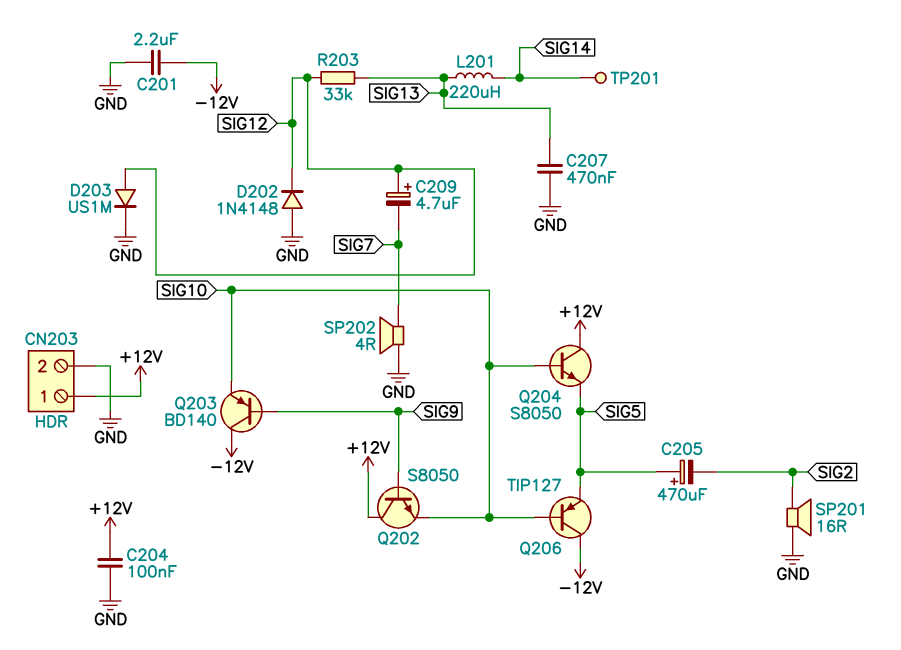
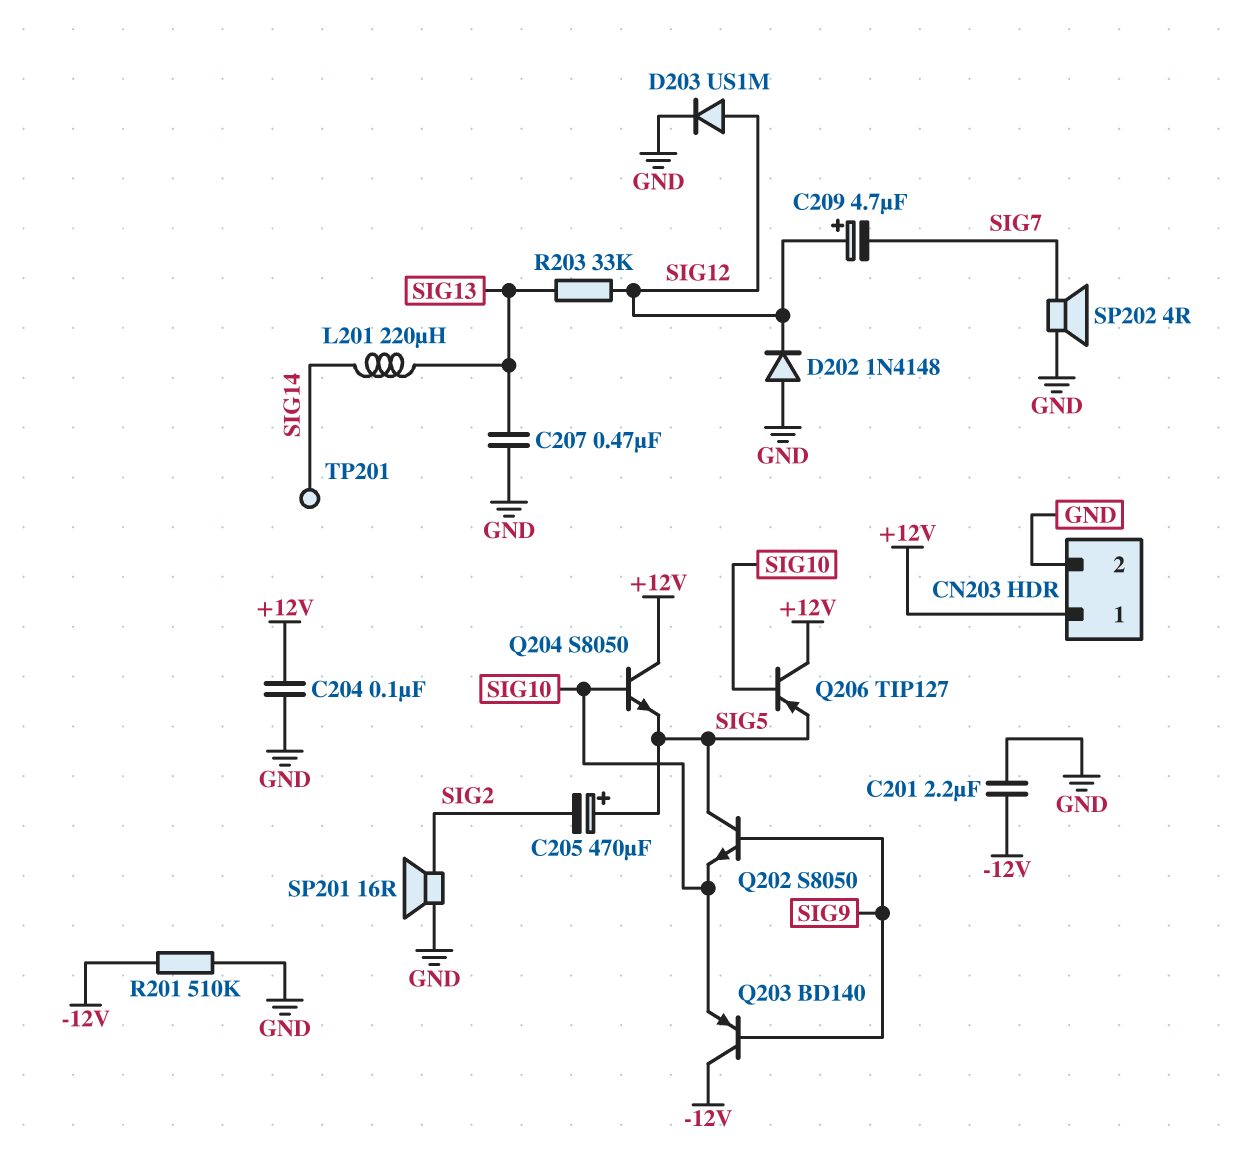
Q202: NPN S8050 (B SIG9, C +12V, E SIG10) -> NPN S8050 (B SIG9, C SIG5, E SIG10)
Q206: PNP TIP127 (B SIG10, C -12V, E SIG5) -> PNP TIP127 (B SIG10, C +12V, E SIG5)
R201: none -> 510k (-12V, GND)

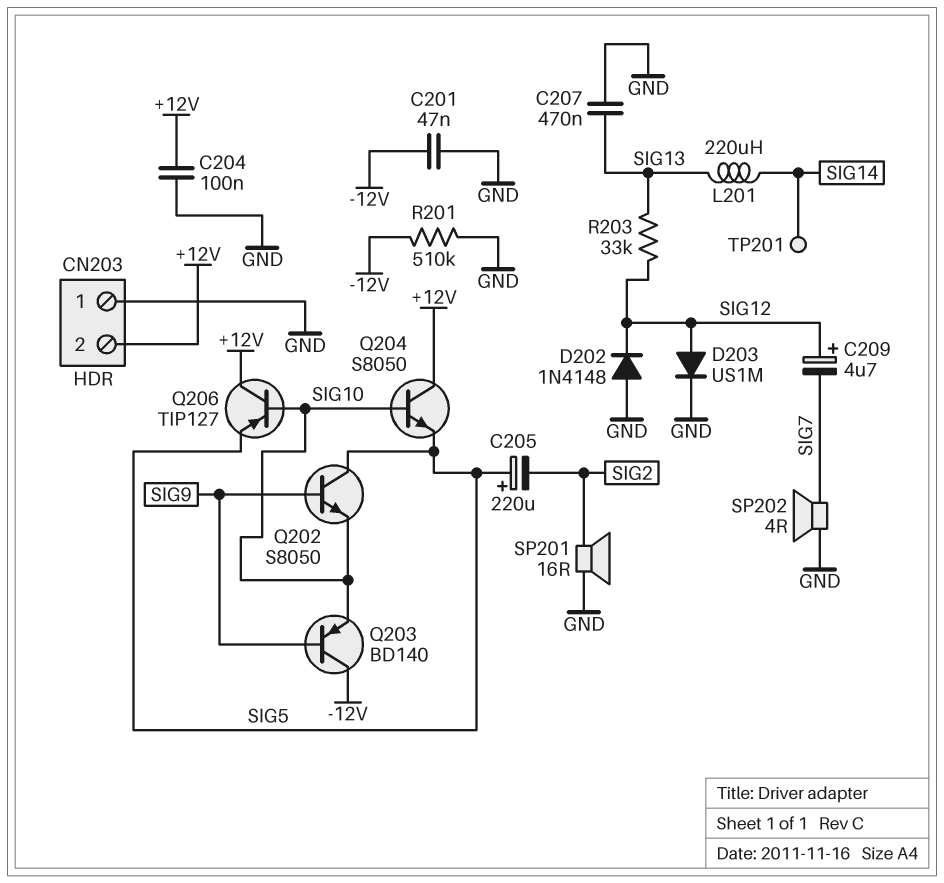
C201: 2.2uF (-12V, GND) -> 47nF (-12V, GND)
C205: 470uF (plus SIG5, minus SIG2) -> 220uF (plus SIG5, minus SIG2)
CN203 pin 1: +12V -> GND
CN203 pin 2: GND -> +12V

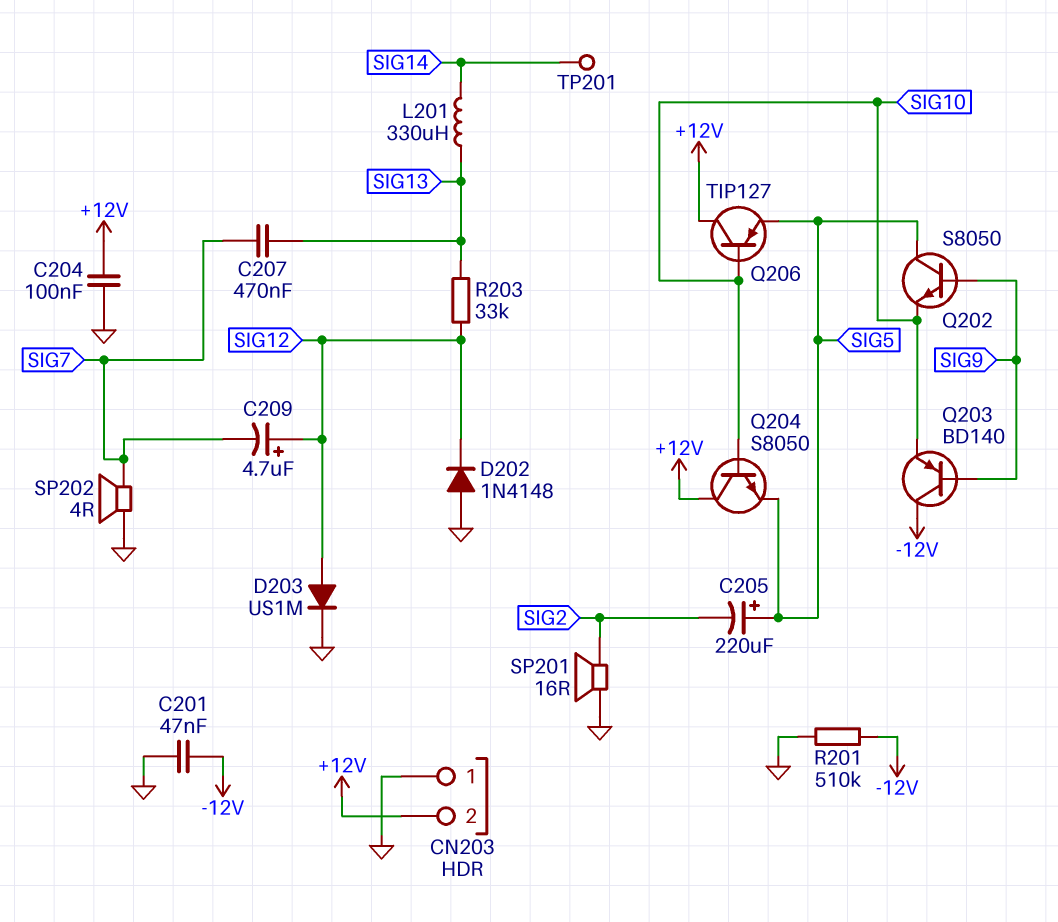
C207: 470nF (GND, SIG13) -> 470nF (SIG7, SIG13)
L201: 220uH (SIG13, SIG14) -> 330uH (SIG13, SIG14)

